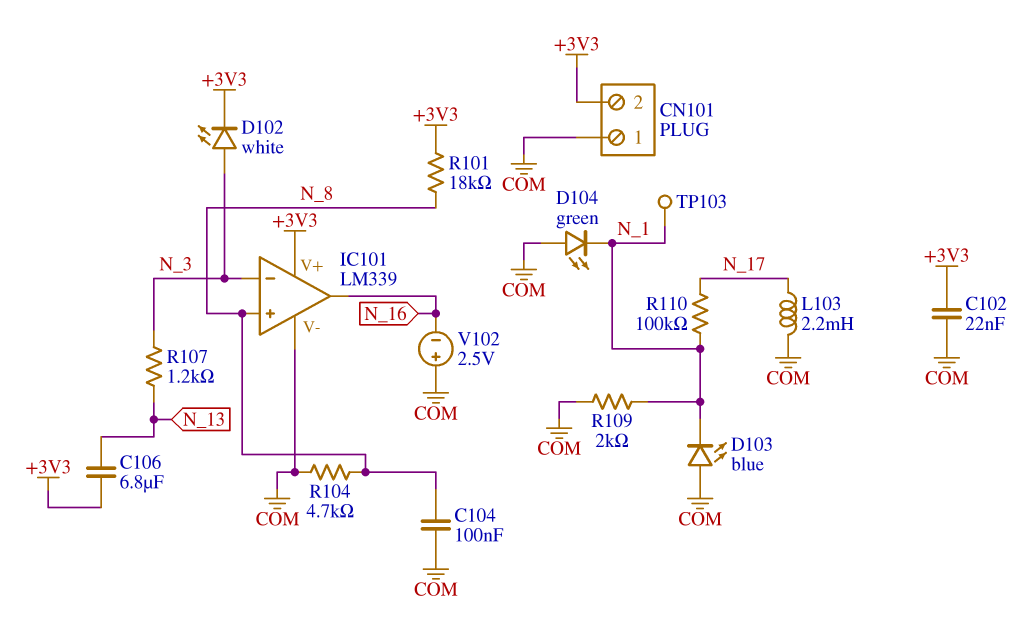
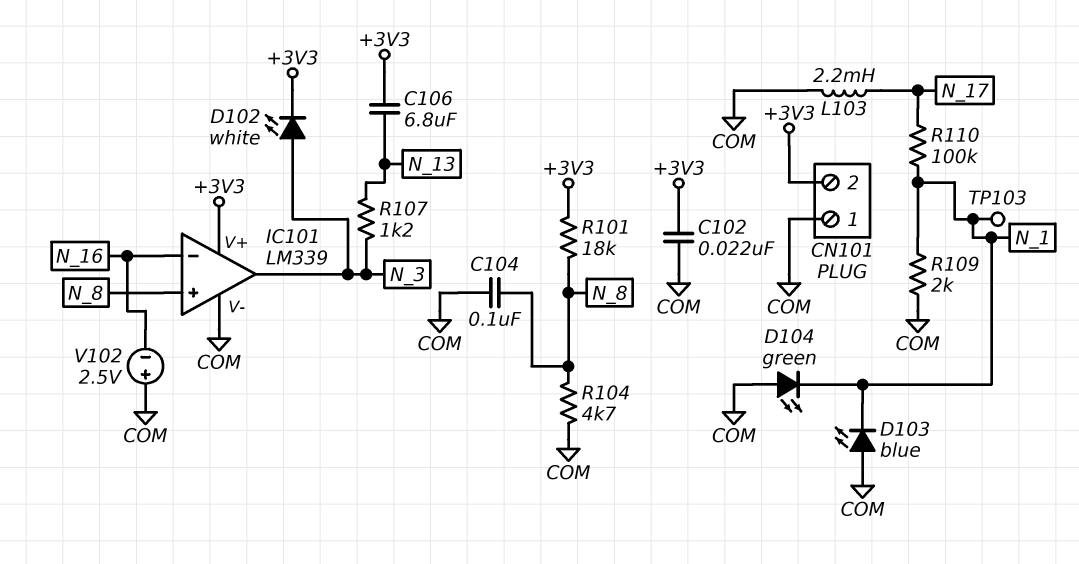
IC101 pin in-: N_3 -> N_16
IC101 pin out: N_16 -> N_3

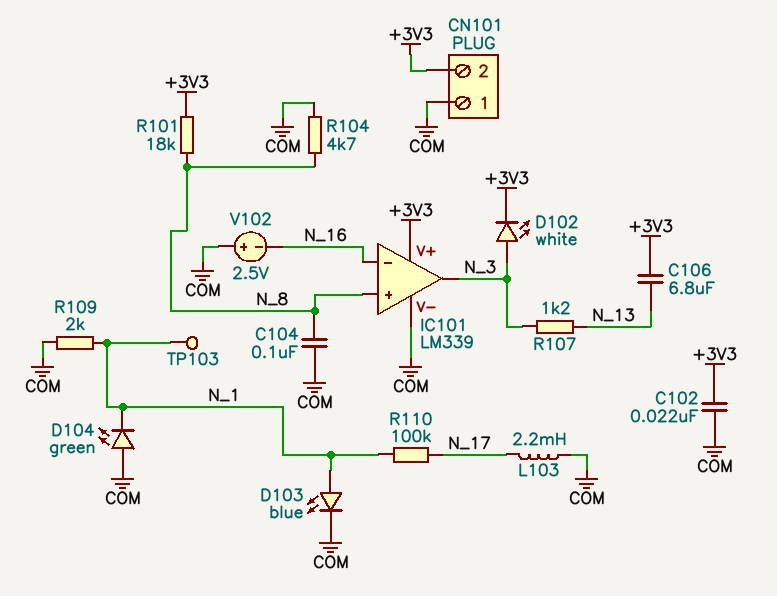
D103: LED blue (A COM, K N_1) -> LED blue (A N_1, K COM)

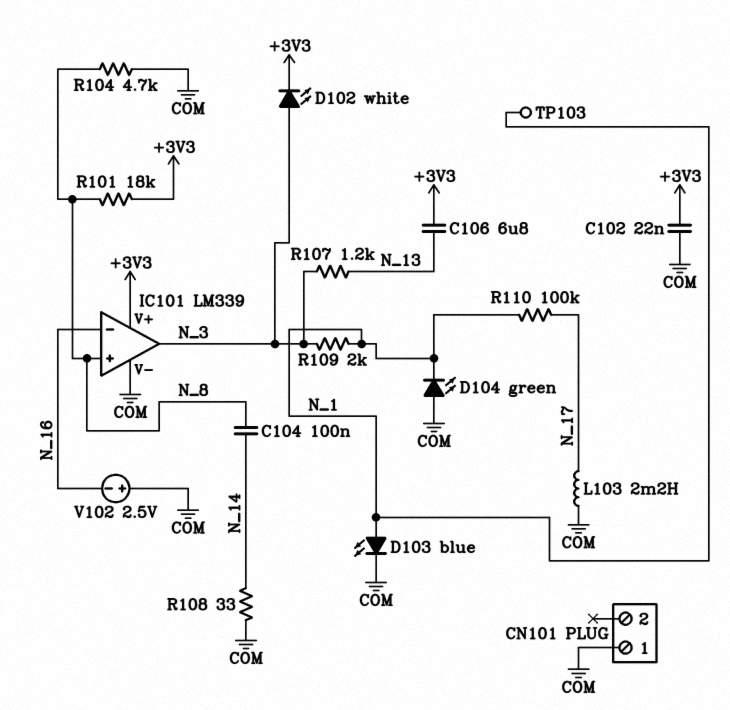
C104: 100nF (COM, N_8) -> 100nF (N_8, N_14)
CN101 pin 2: +3V3 -> none
R108: none -> 33 (COM, N_14)
R109: 2k (COM, N_1) -> 2k (N_1, N_3)

